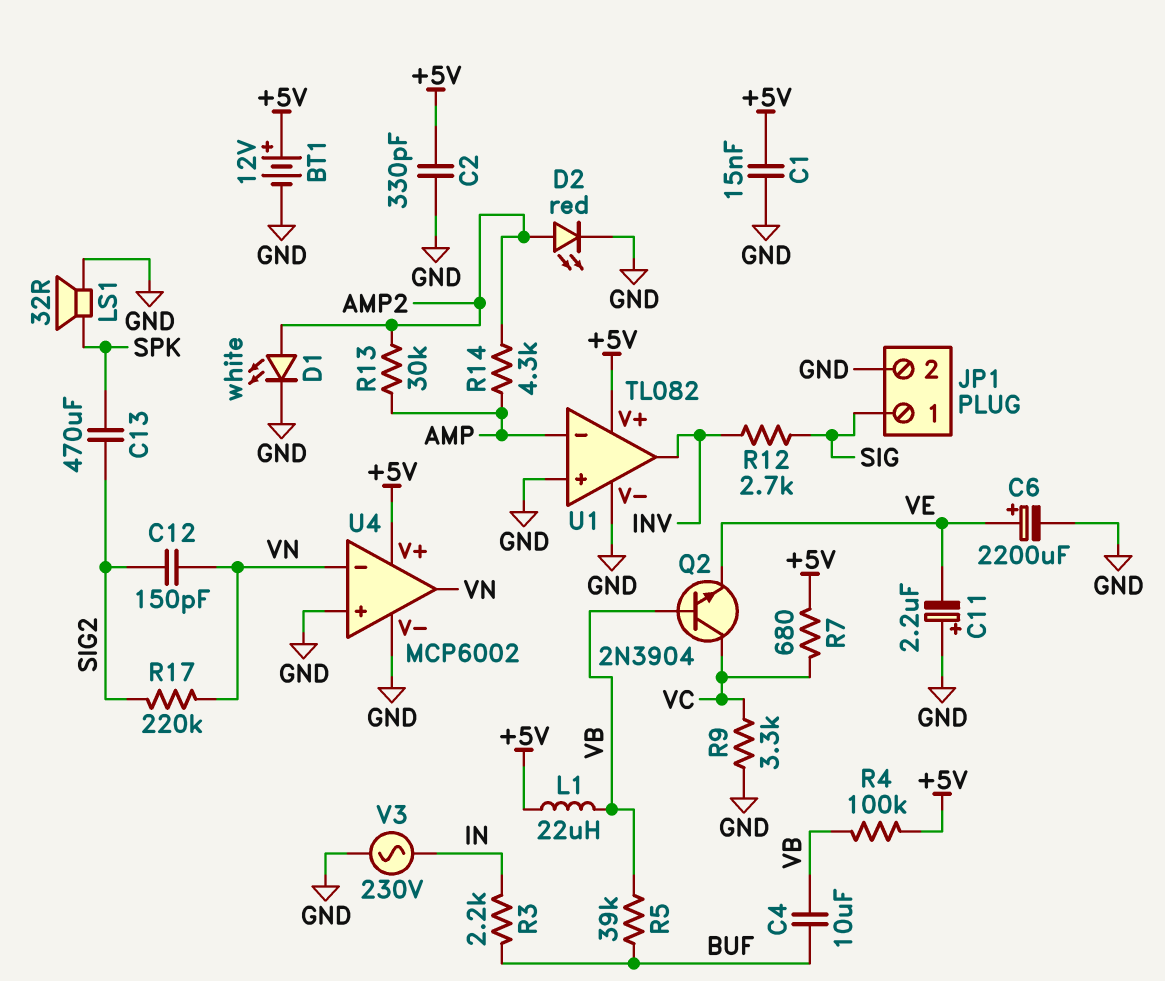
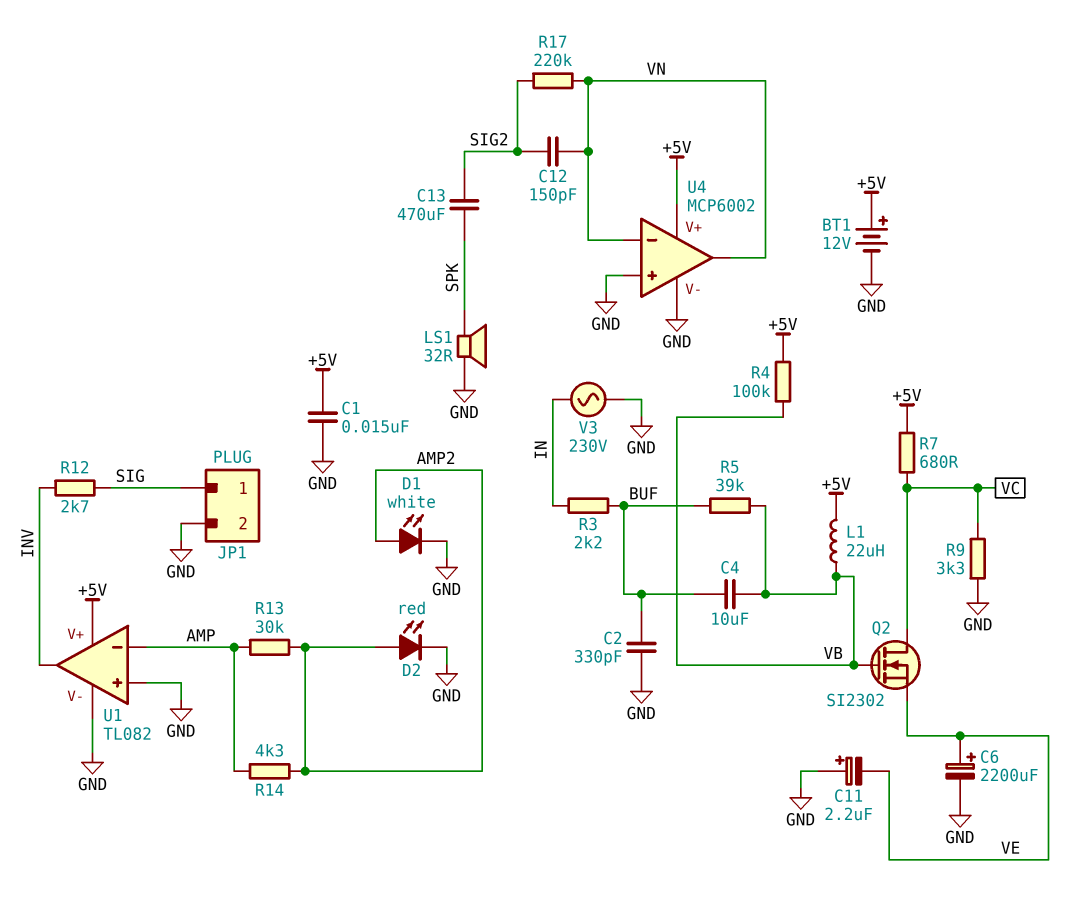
C2: 330pF (+5V, GND) -> 330pF (BUF, GND)
Q2: NPN 2N3904 (B VB, C VC, E VE) -> NMOS SI2302 (G VB, D VC, S VE)

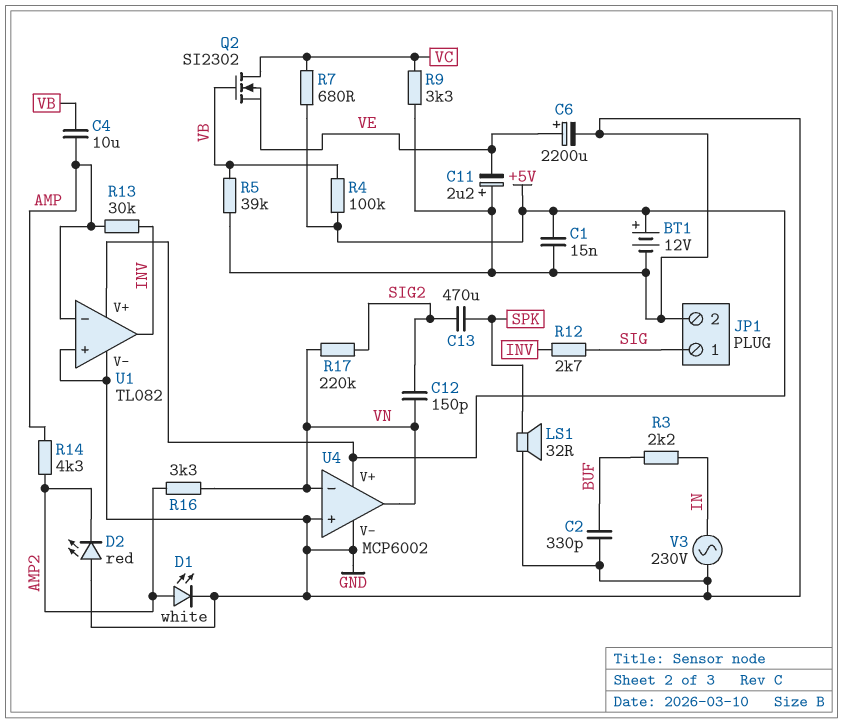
C4: 10uF (BUF, VB) -> 10uF (AMP, VB)
D2: LED red (A AMP2, K GND) -> LED red (A GND, K AMP2)
L1: 22uH (+5V, VB) -> none
R5: 39k (BUF, VB) -> 39k (GND, VB)
R13: 30k (AMP, AMP2) -> 30k (AMP, INV)
R16: none -> 3.3k (AMP2, VN)

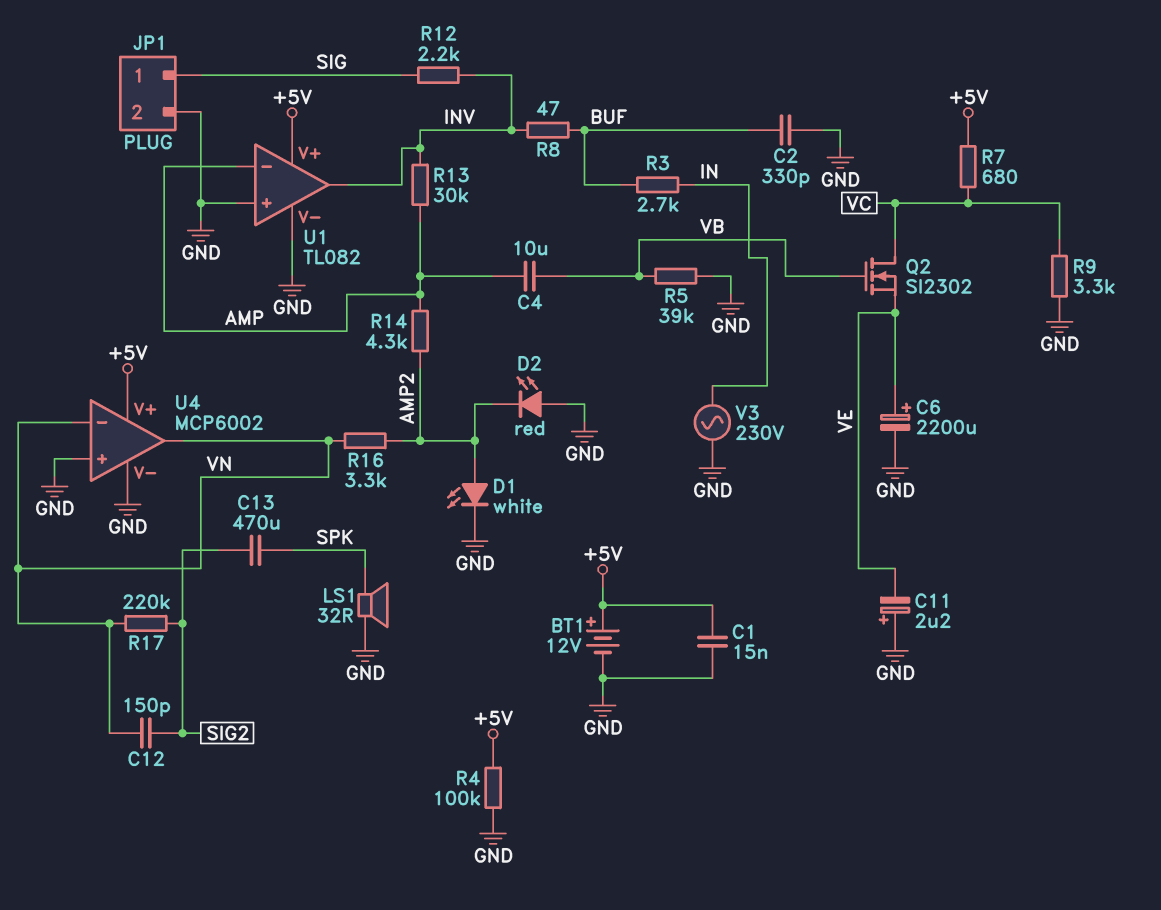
R3: 2.2k (BUF, IN) -> 2.7k (BUF, IN)
R4: 100k (+5V, VB) -> 100k (+5V, GND)
R8: none -> 47 (BUF, INV)
R12: 2.7k (INV, SIG) -> 2.2k (INV, SIG)

